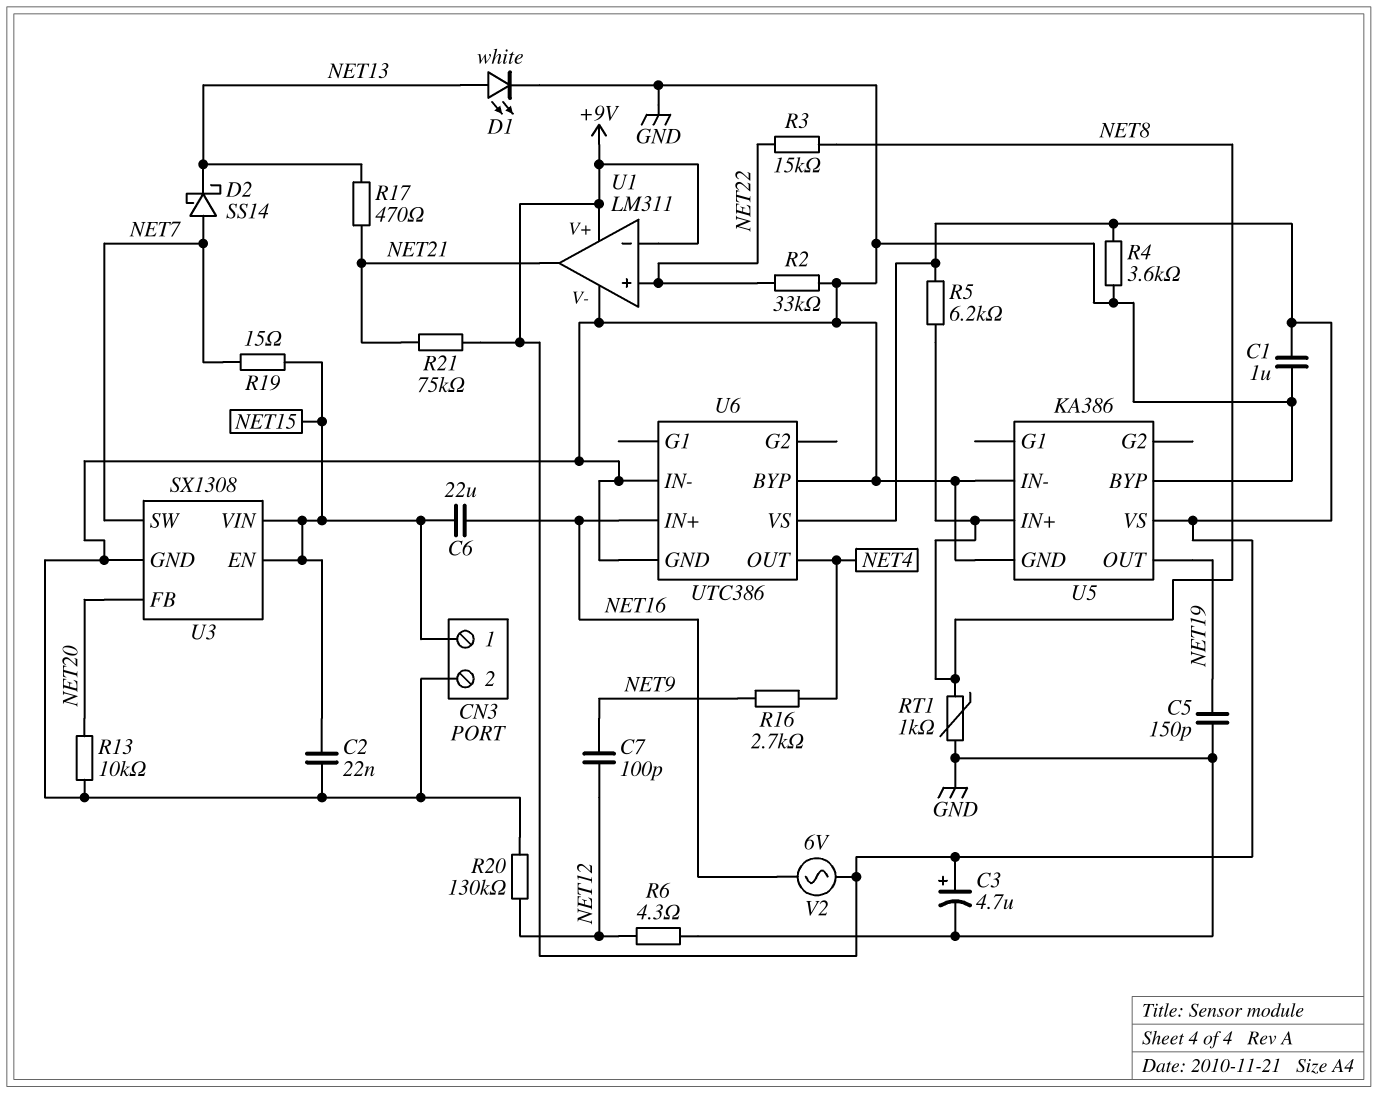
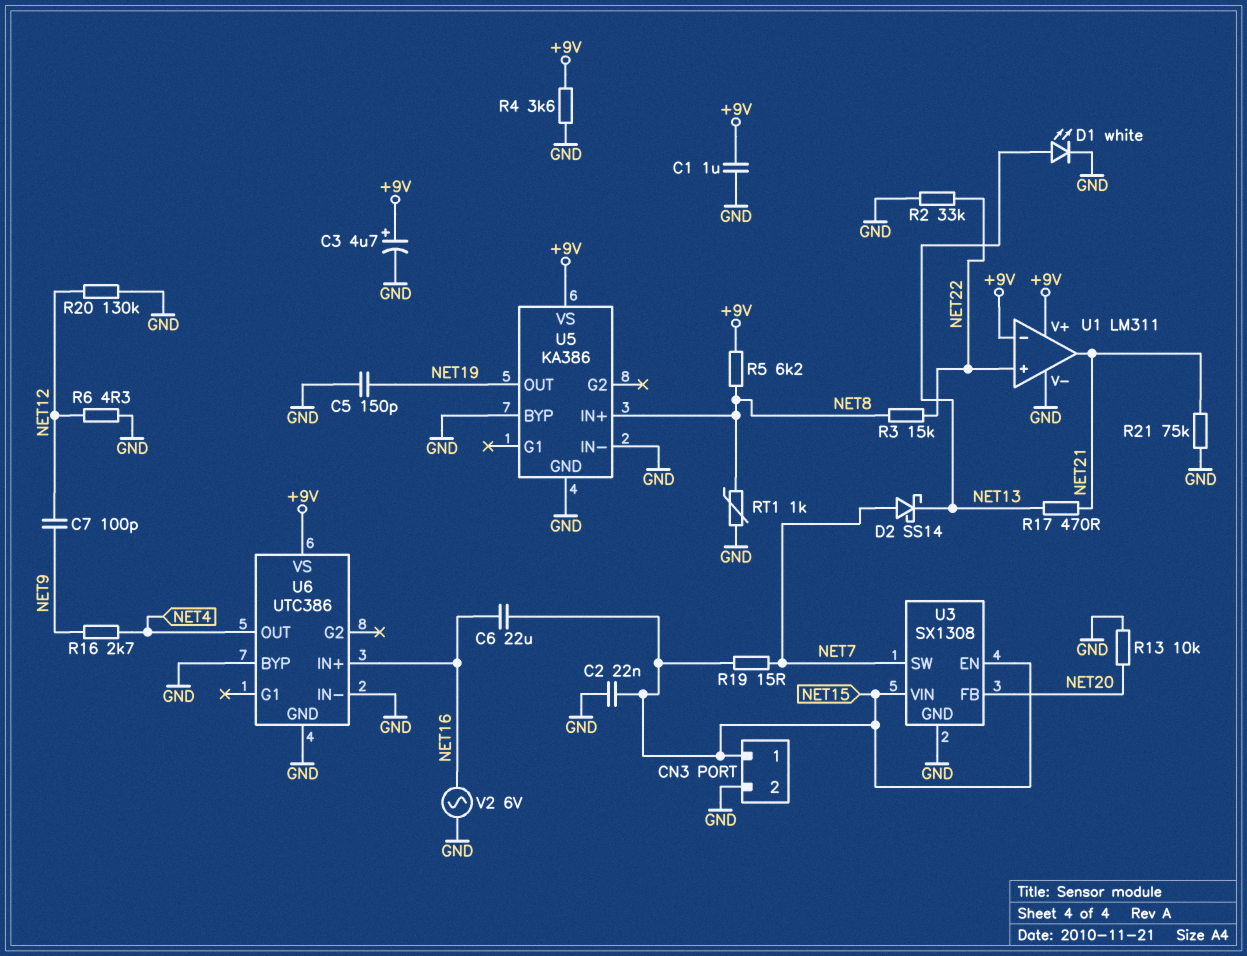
R21: 75k (+9V, NET21) -> 75k (GND, NET21)
V2: AC 6V (+9V, NET16) -> AC 6V (GND, NET16)

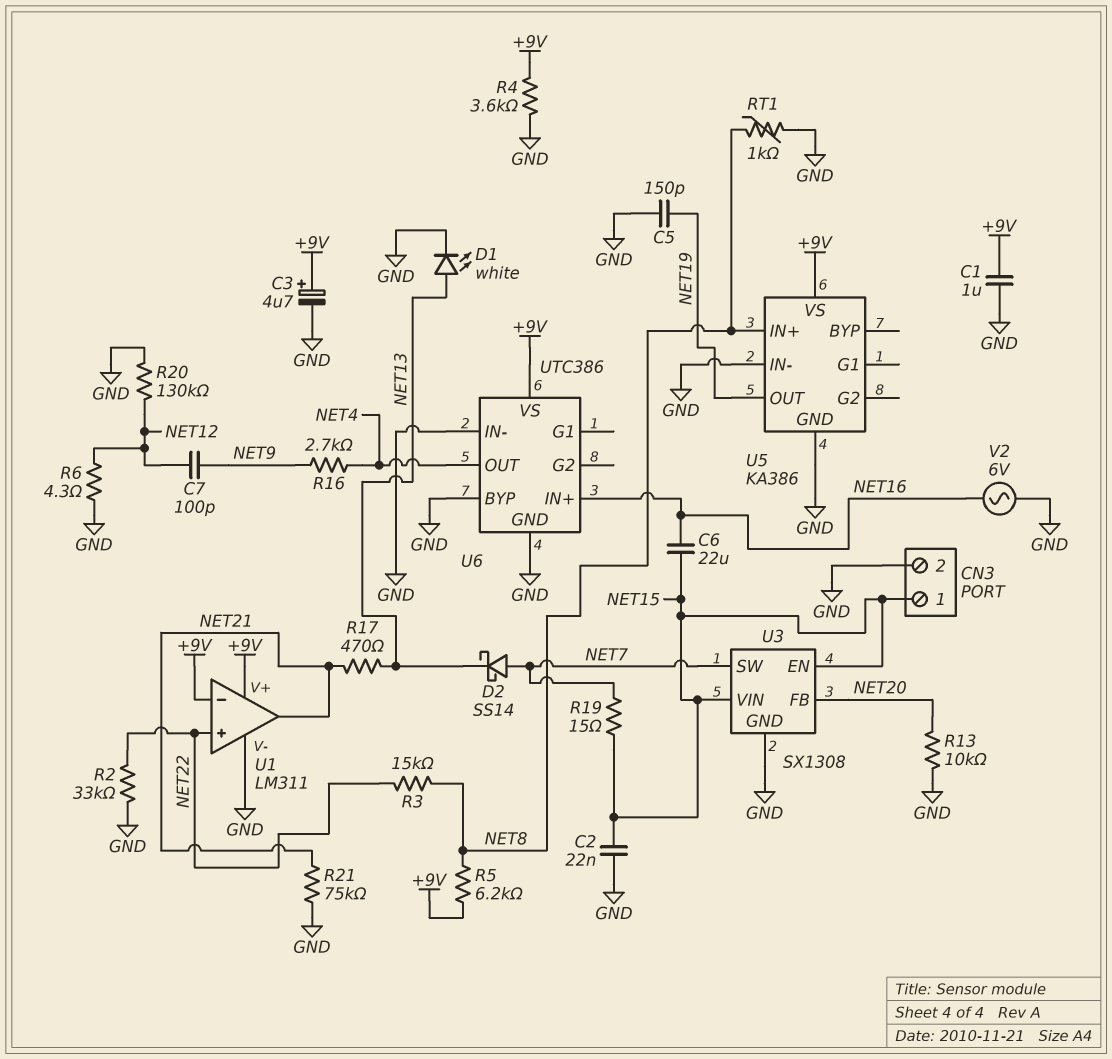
U5 pin BYP: GND -> none

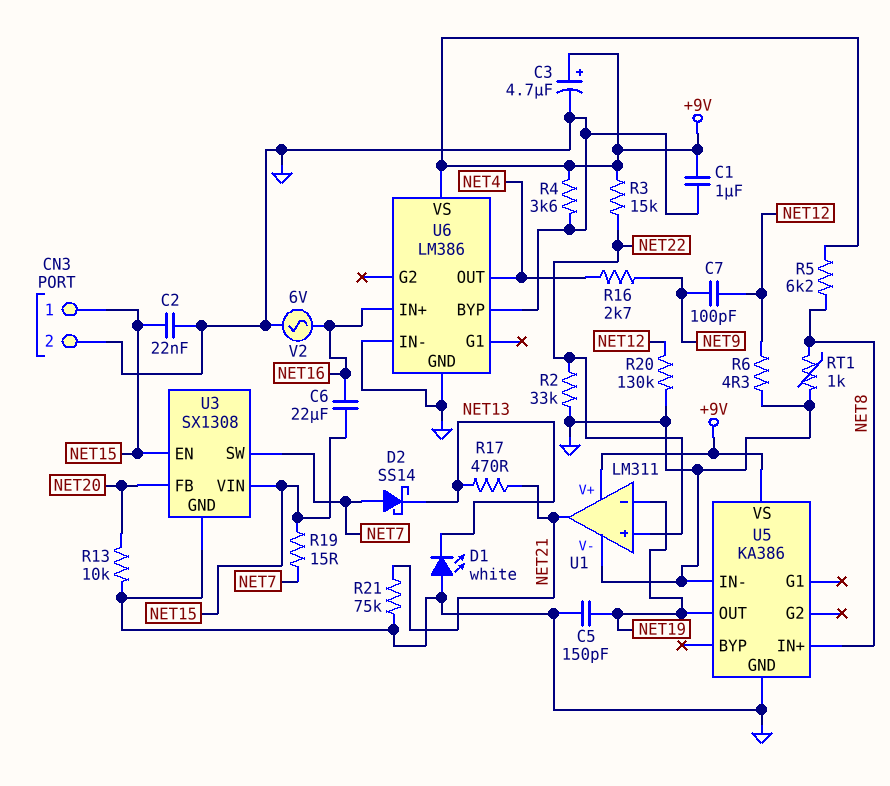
D1: LED white (A NET13, K GND) -> LED white (A GND, K NET13)
R3: 15k (NET8, NET22) -> 15k (+9V, NET22)
U1 pin in-: +9V -> NET19
U6: UTC386 -> LM386

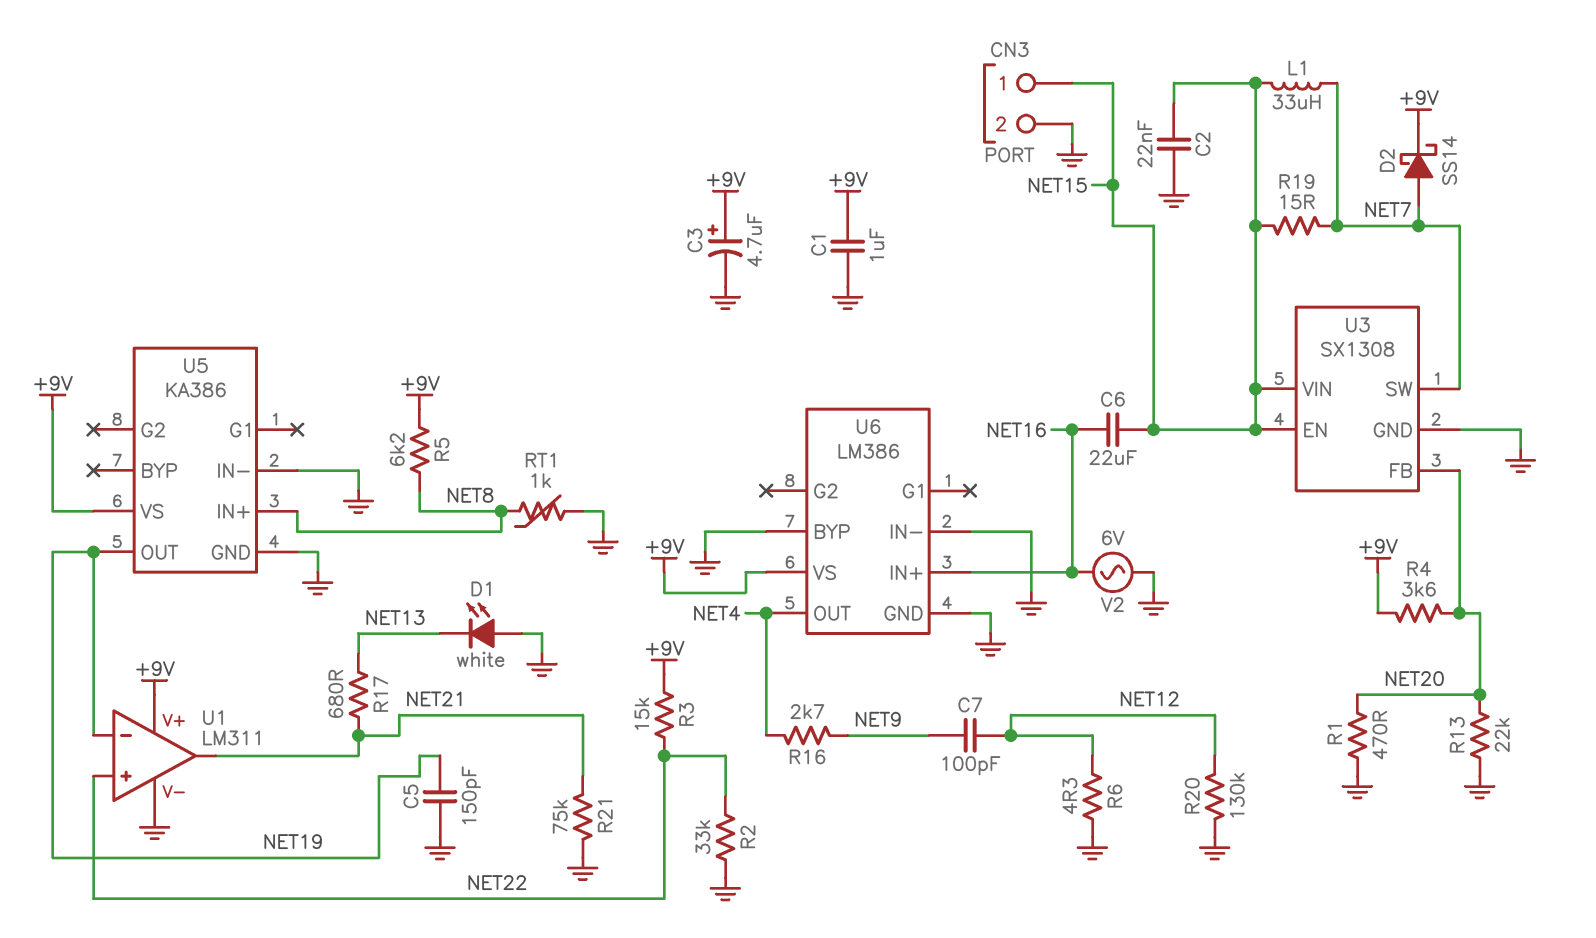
D2: schottky SS14 (A NET7, K NET13) -> schottky SS14 (A NET7, K +9V)
L1: none -> 33uH (NET7, NET15)
R1: none -> 470 (GND, NET20)
R4: 3.6k (+9V, GND) -> 3.6k (+9V, NET20)
R13: 10k (GND, NET20) -> 22k (GND, NET20)
R17: 470 (NET13, NET21) -> 680 (NET13, NET21)

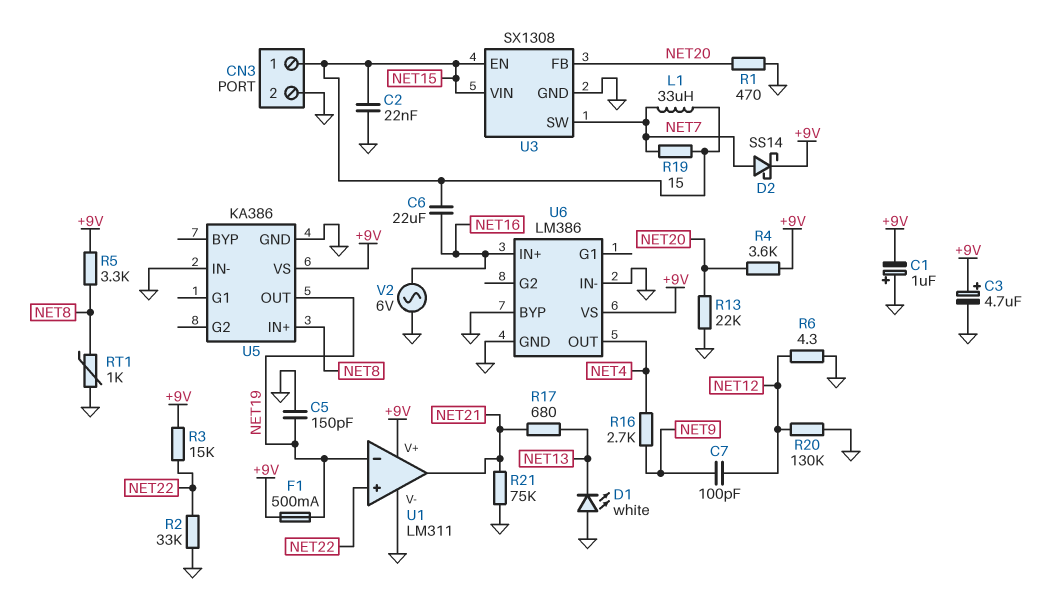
C1: 1uF (+9V, GND) -> 1uF (plus GND, minus +9V)
F1: none -> 500mA (+9V, NET19)
R5: 6.2k (+9V, NET8) -> 3.3k (+9V, NET8)

